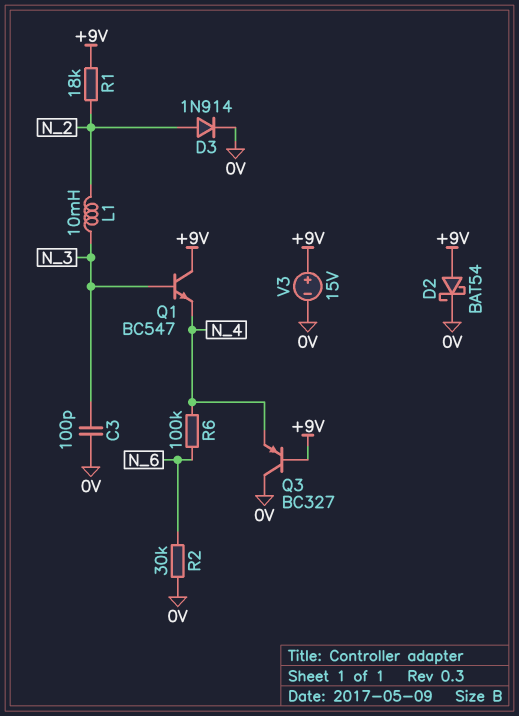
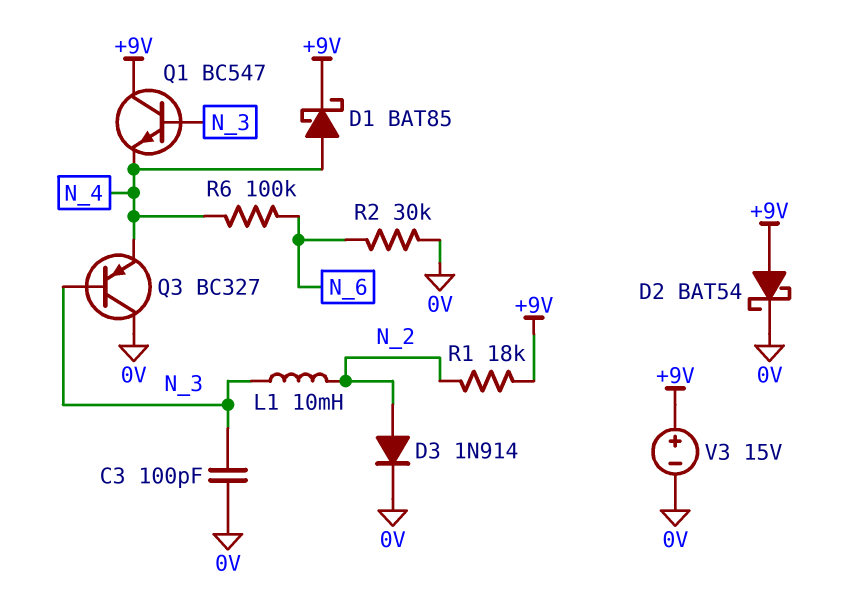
D1: none -> schottky BAT85 (A N_4, K +9V)
Q3: PNP BC327 (B +9V, C 0V, E N_4) -> PNP BC327 (B N_3, C 0V, E N_4)

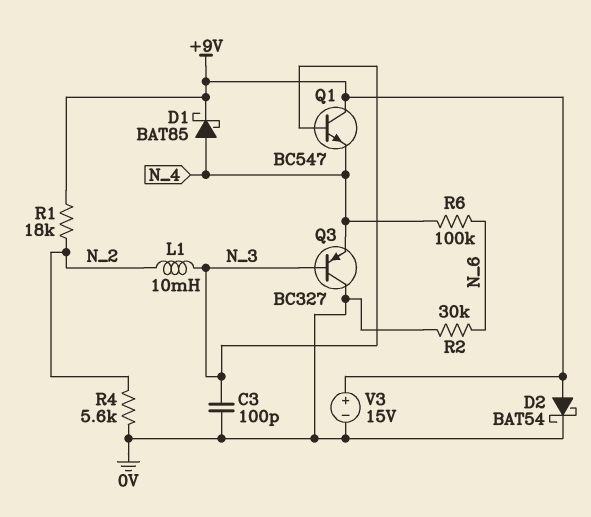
D3: diode 1N914 (A N_2, K 0V) -> none
R4: none -> 5.6k (0V, N_2)

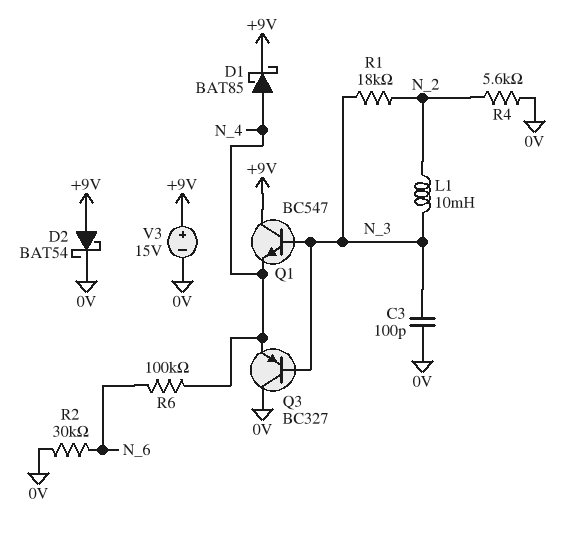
R1: 18k (+9V, N_2) -> 18k (N_2, N_3)

